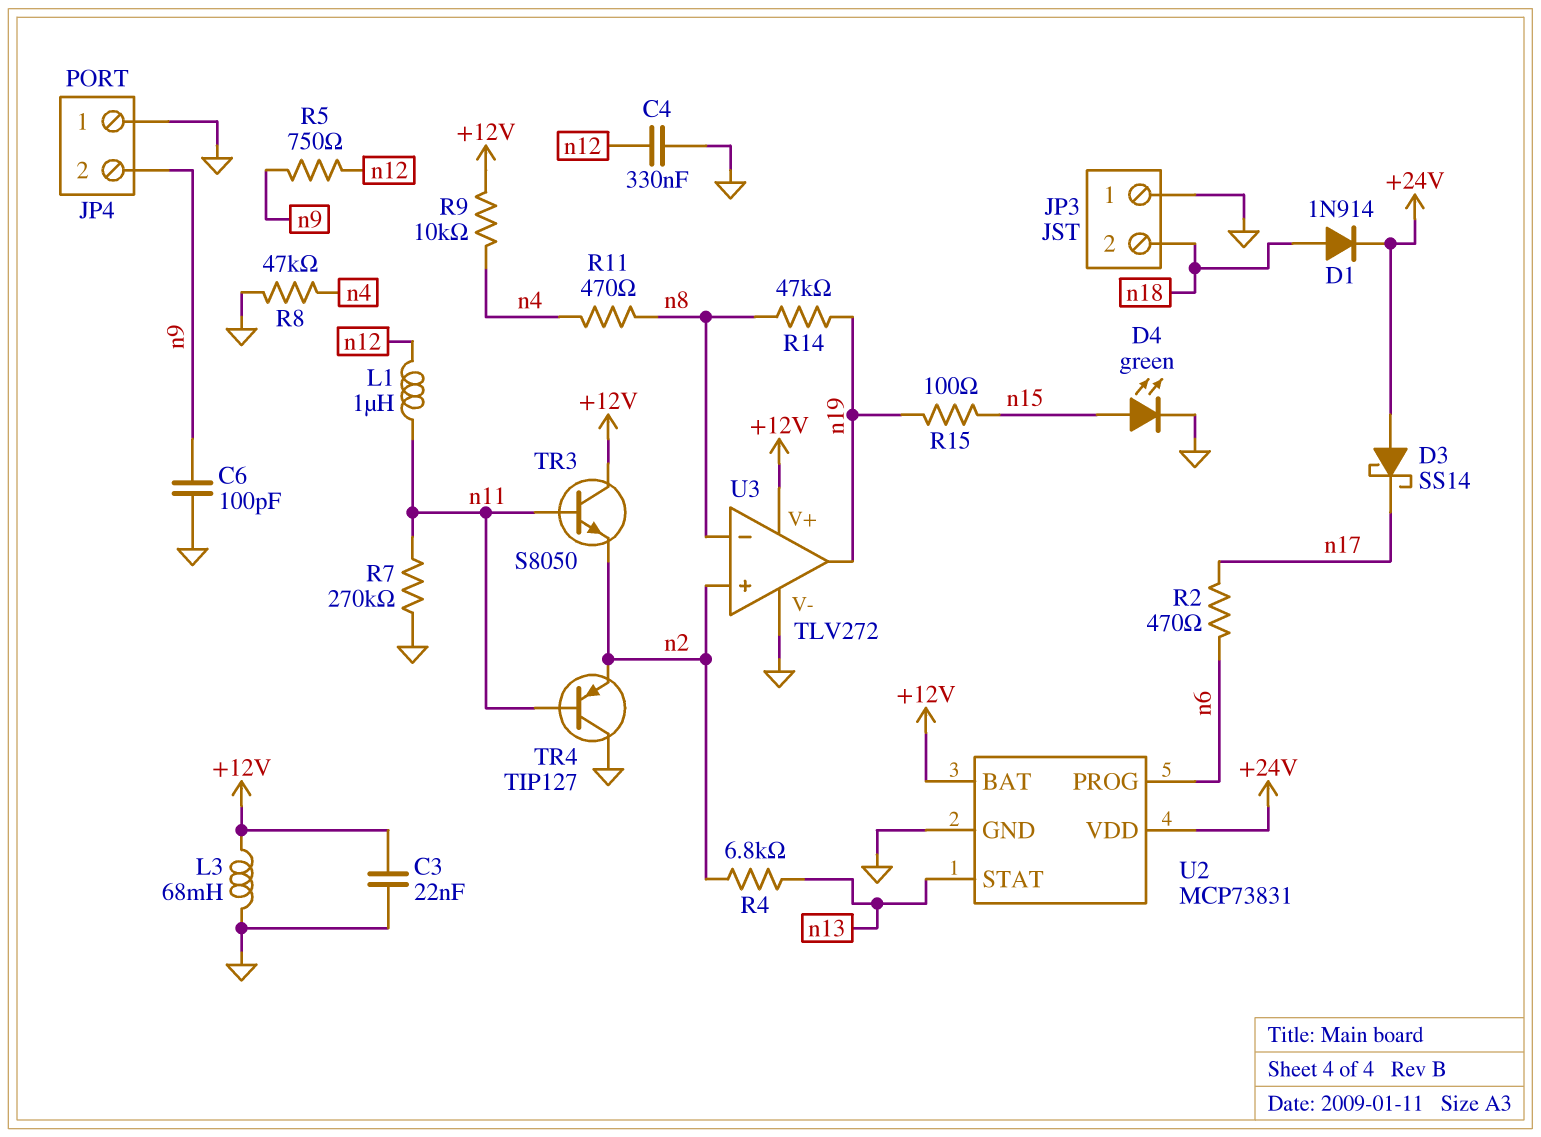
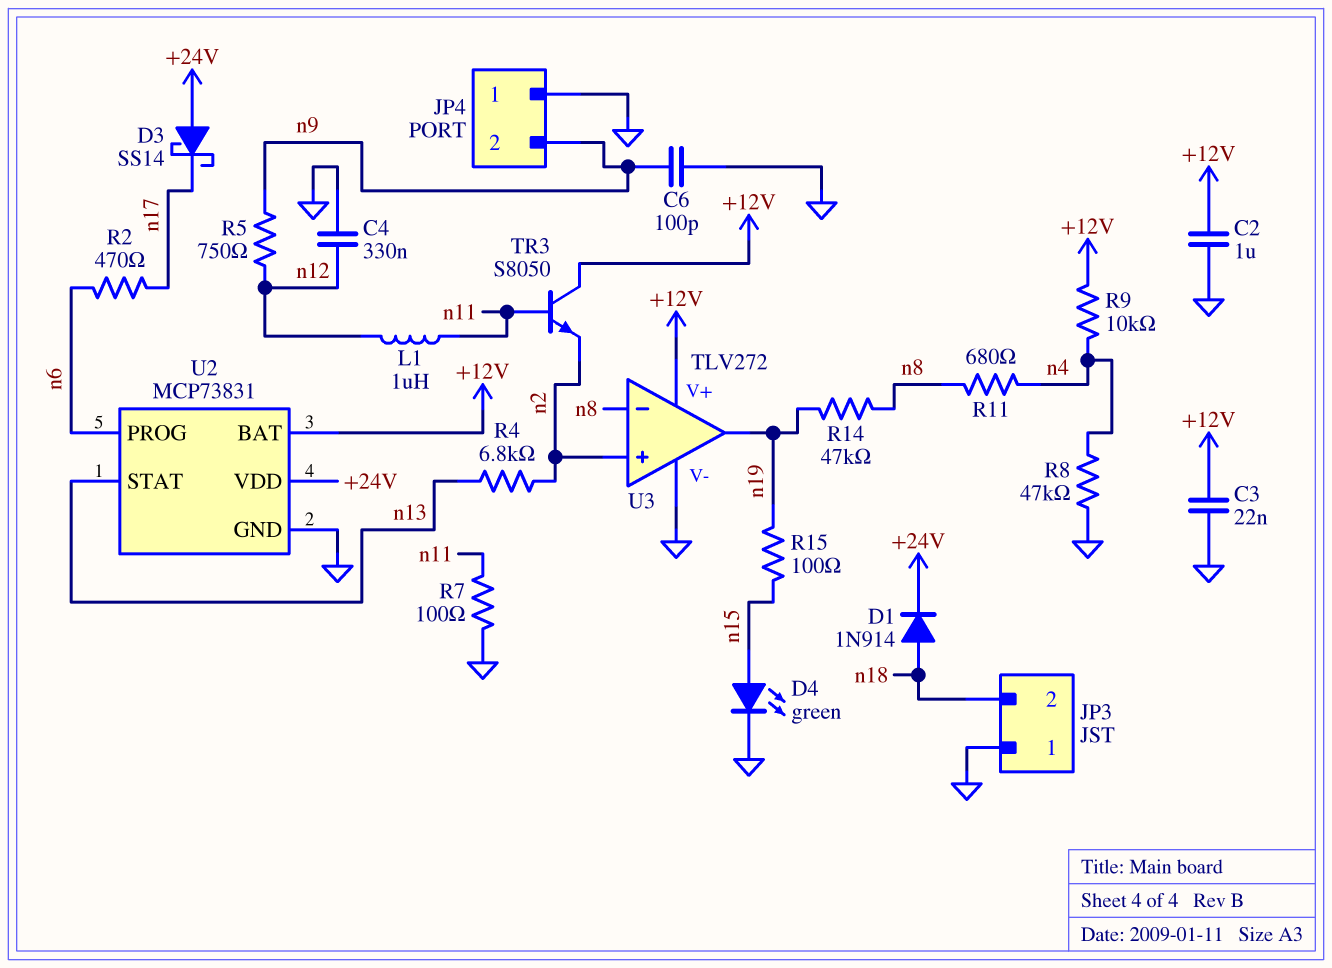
C2: none -> 1uF (+12V, GND)
L3: 68mH (+12V, GND) -> none
R7: 270k (GND, n11) -> 100 (GND, n11)
R11: 470 (n4, n8) -> 680 (n4, n8)
TR4: PNP TIP127 (B n11, C GND, E n2) -> none

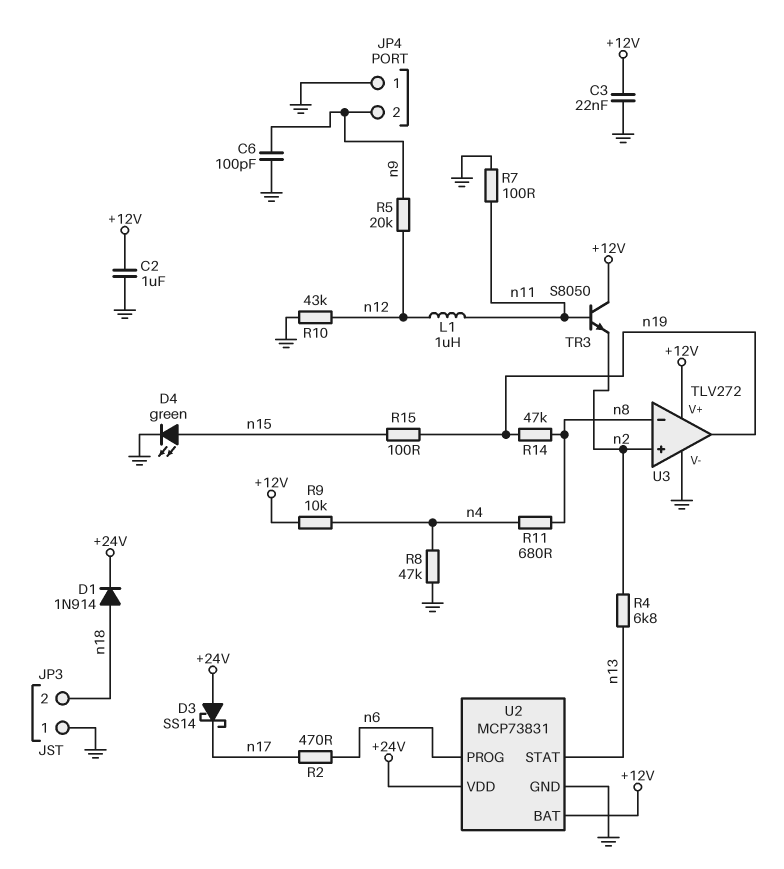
C4: 330nF (GND, n12) -> none
R5: 750 (n9, n12) -> 20k (n9, n12)
R10: none -> 43k (GND, n12)

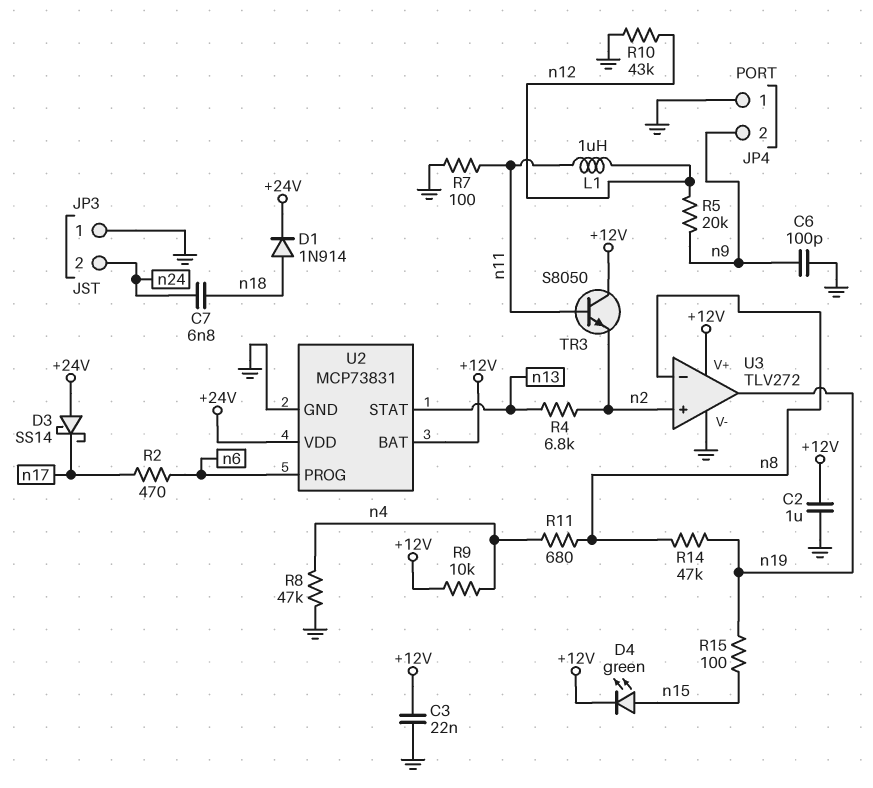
C7: none -> 6.8nF (n18, n24)
D4: LED green (A n15, K GND) -> LED green (A n15, K +12V)
JP3 pin 2: n18 -> n24

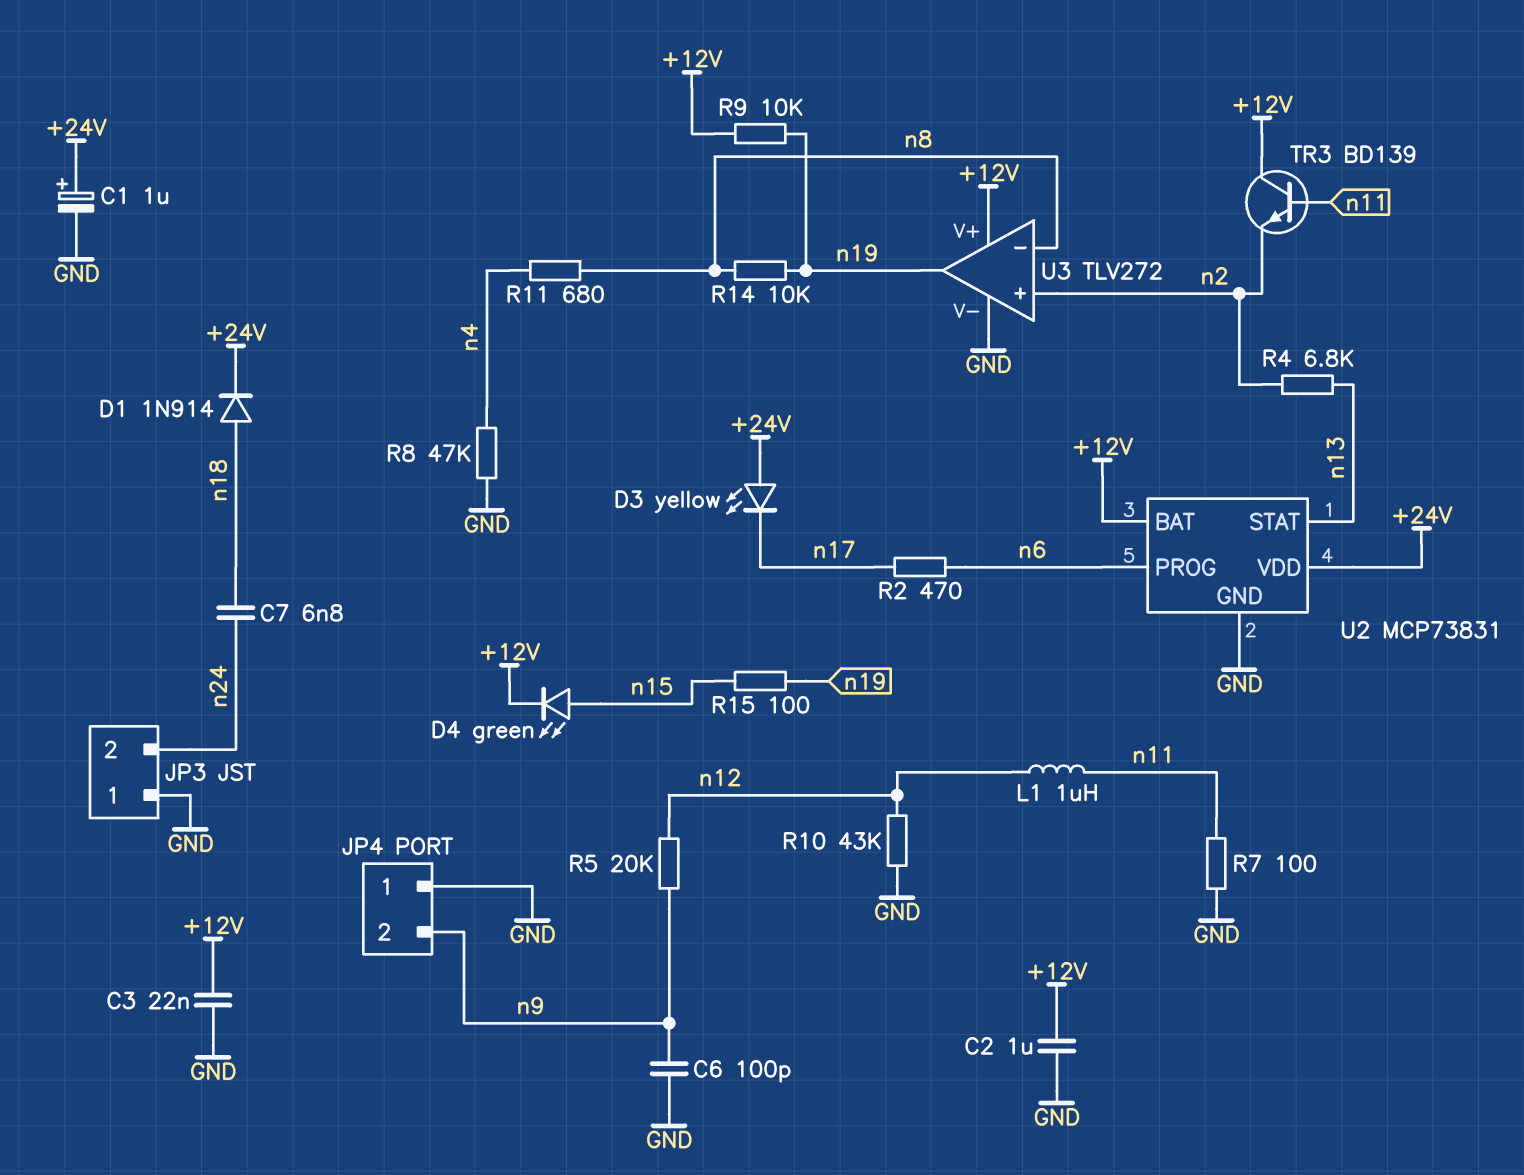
C1: none -> 1uF (plus +24V, minus GND)
D3: schottky SS14 (A +24V, K n17) -> LED yellow (A +24V, K n17)
R9: 10k (+12V, n4) -> 10k (+12V, n19)
R14: 47k (n8, n19) -> 10k (n8, n19)
TR3: NPN S8050 (B n11, C +12V, E n2) -> NPN BD139 (B n11, C +12V, E n2)

